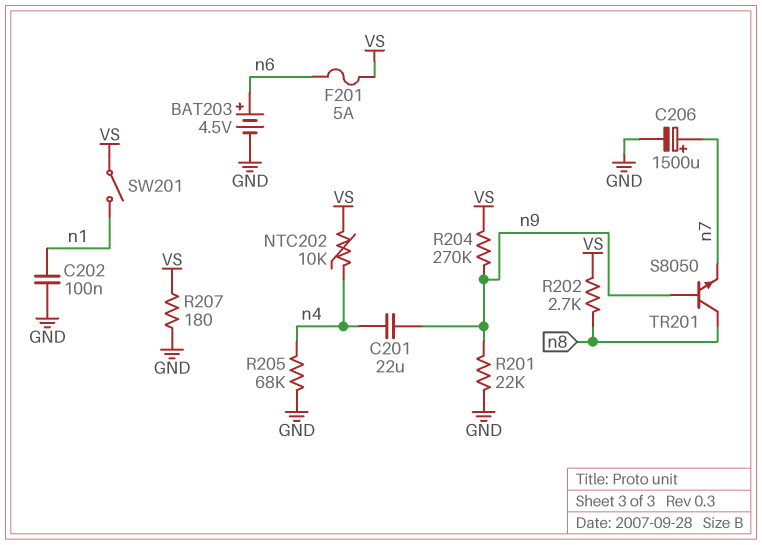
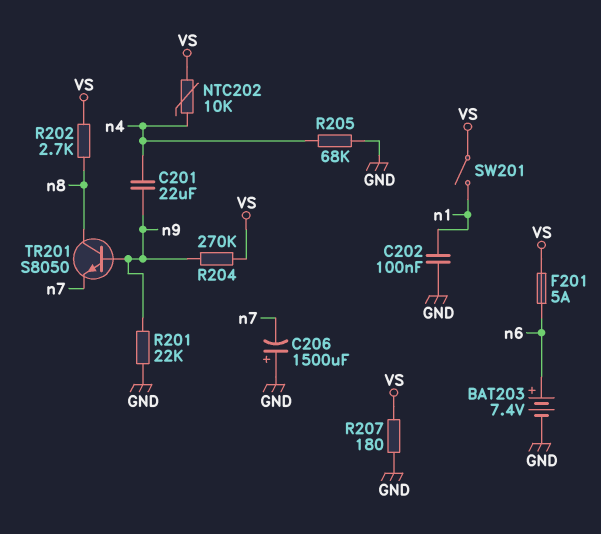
BAT203: 4.5V (plus n6, minus GND) -> 7.4V (plus n6, minus GND)
C206: 1500uF (plus n7, minus GND) -> 1500uF (plus GND, minus n7)

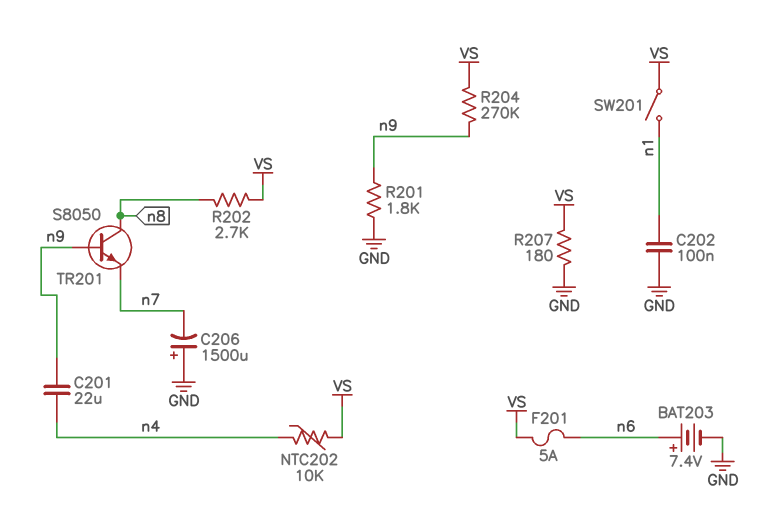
R201: 22k (GND, n9) -> 1.8k (GND, n9)
R205: 68k (GND, n4) -> none

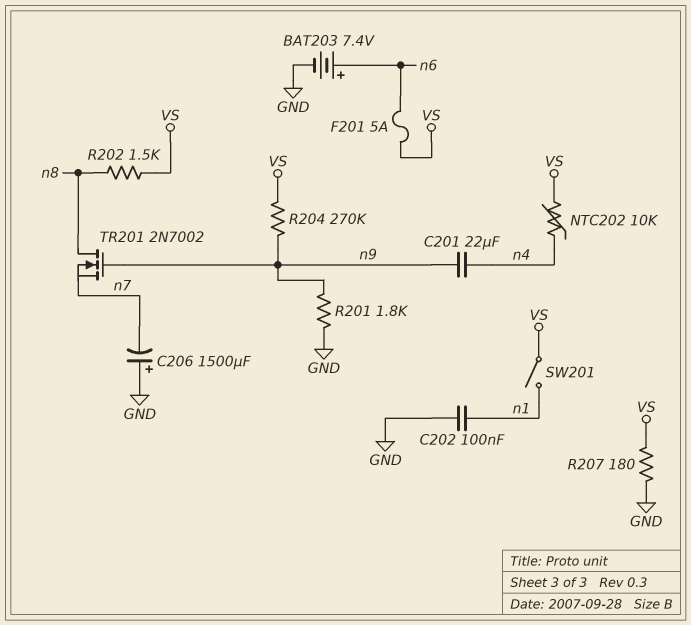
R202: 2.7k (VS, n8) -> 1.5k (VS, n8)
TR201: NPN S8050 (B n9, C n8, E n7) -> NMOS 2N7002 (G n9, D n8, S n7)

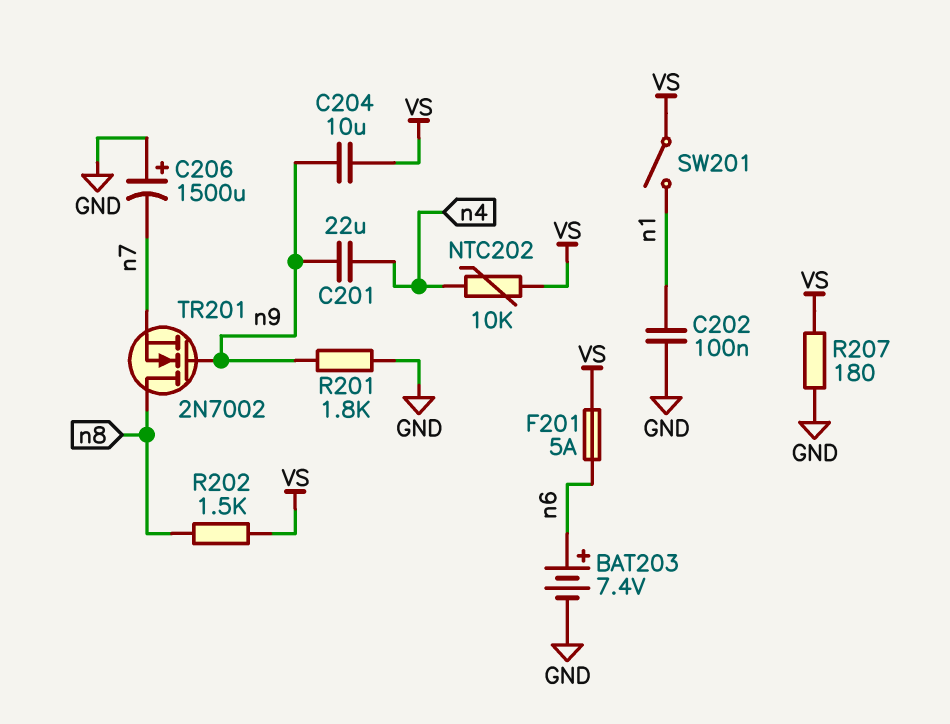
C204: none -> 10uF (VS, n9)
R204: 270k (VS, n9) -> none

